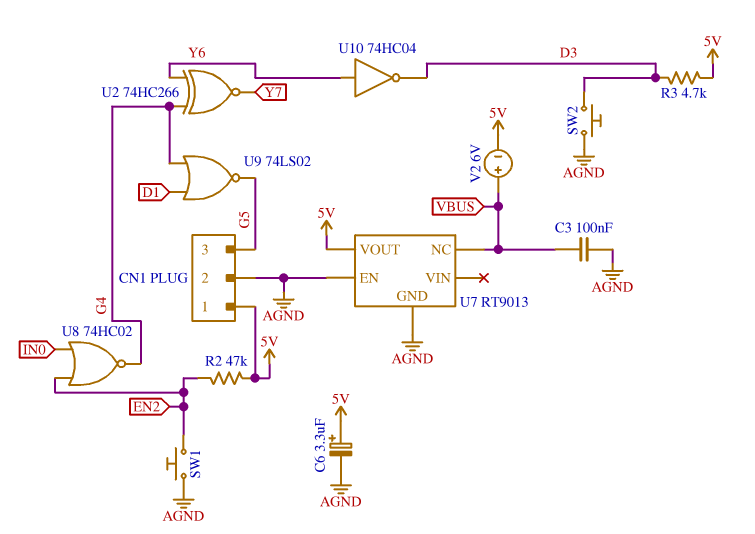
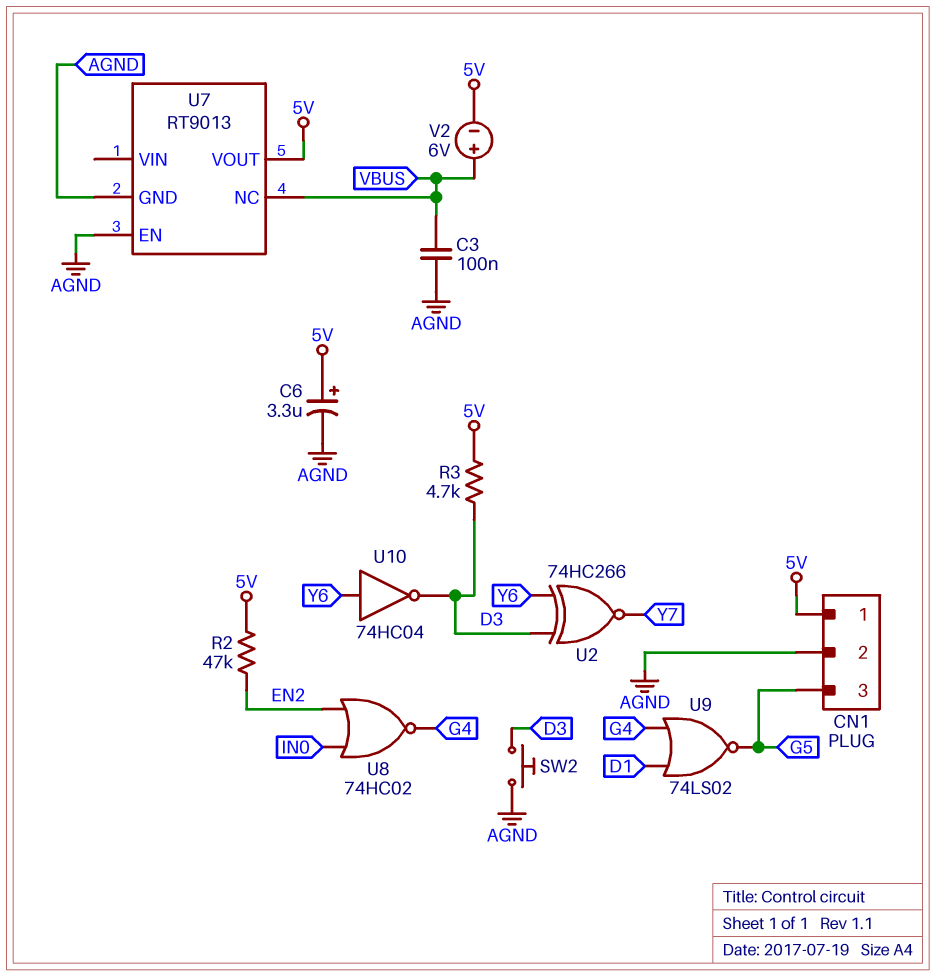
SW1: button (AGND, EN2) -> none
U2: XNOR 74HC266 (in G4, in Y6, out Y7) -> XNOR 74HC266 (in D3, in Y6, out Y7)

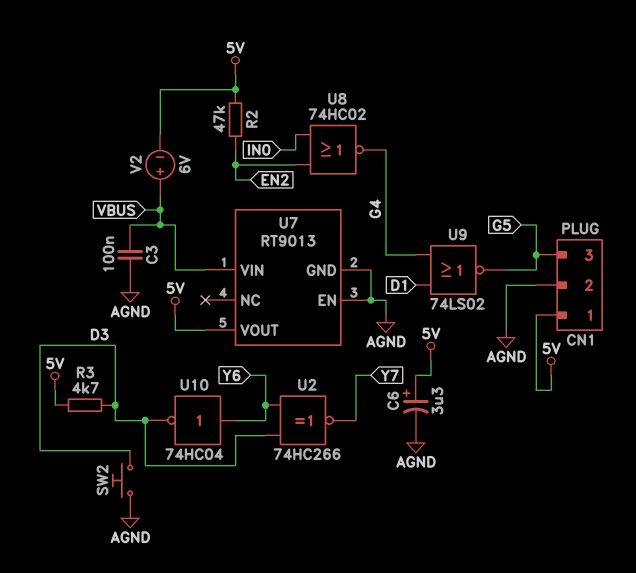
U7 pin NC: VBUS -> none
U7 pin VIN: none -> VBUS

